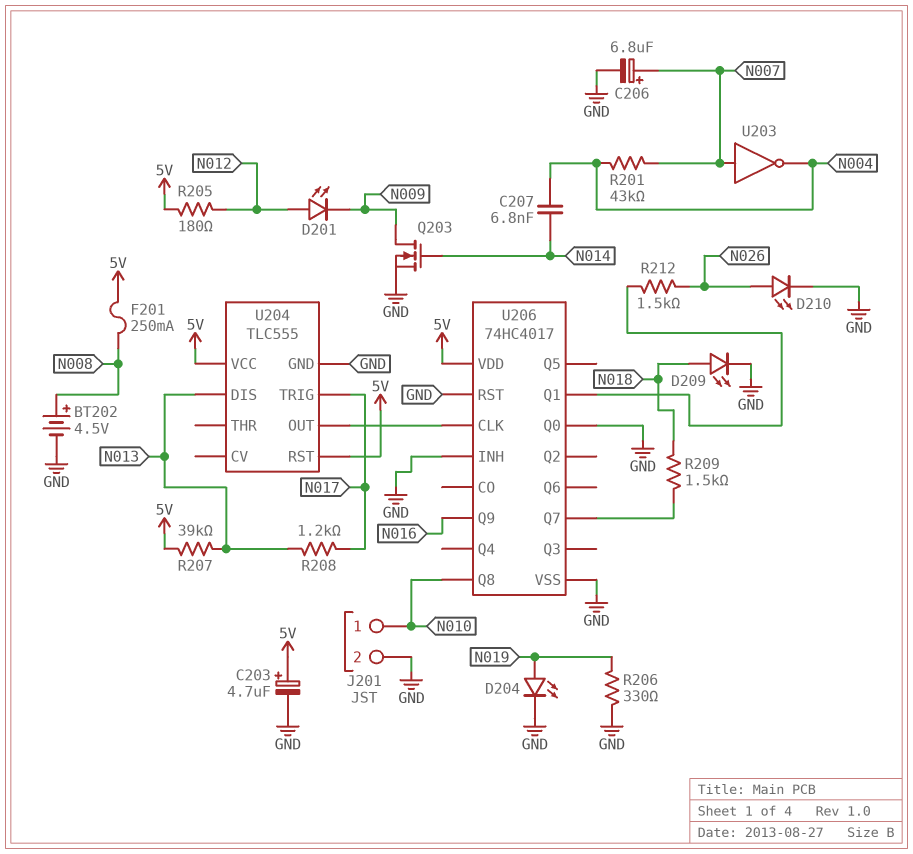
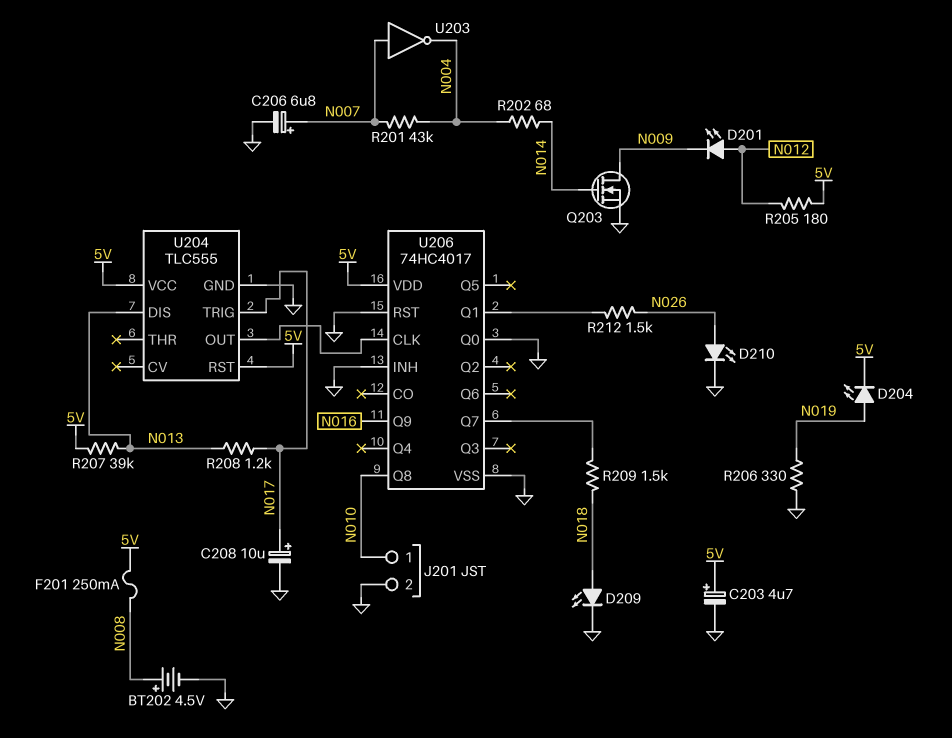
C207: 6.8nF (N004, N014) -> none
C208: none -> 10uF (plus N017, minus GND)
D204: LED (A N019, K GND) -> LED (A N019, K 5V)
R202: none -> 68 (N004, N014)

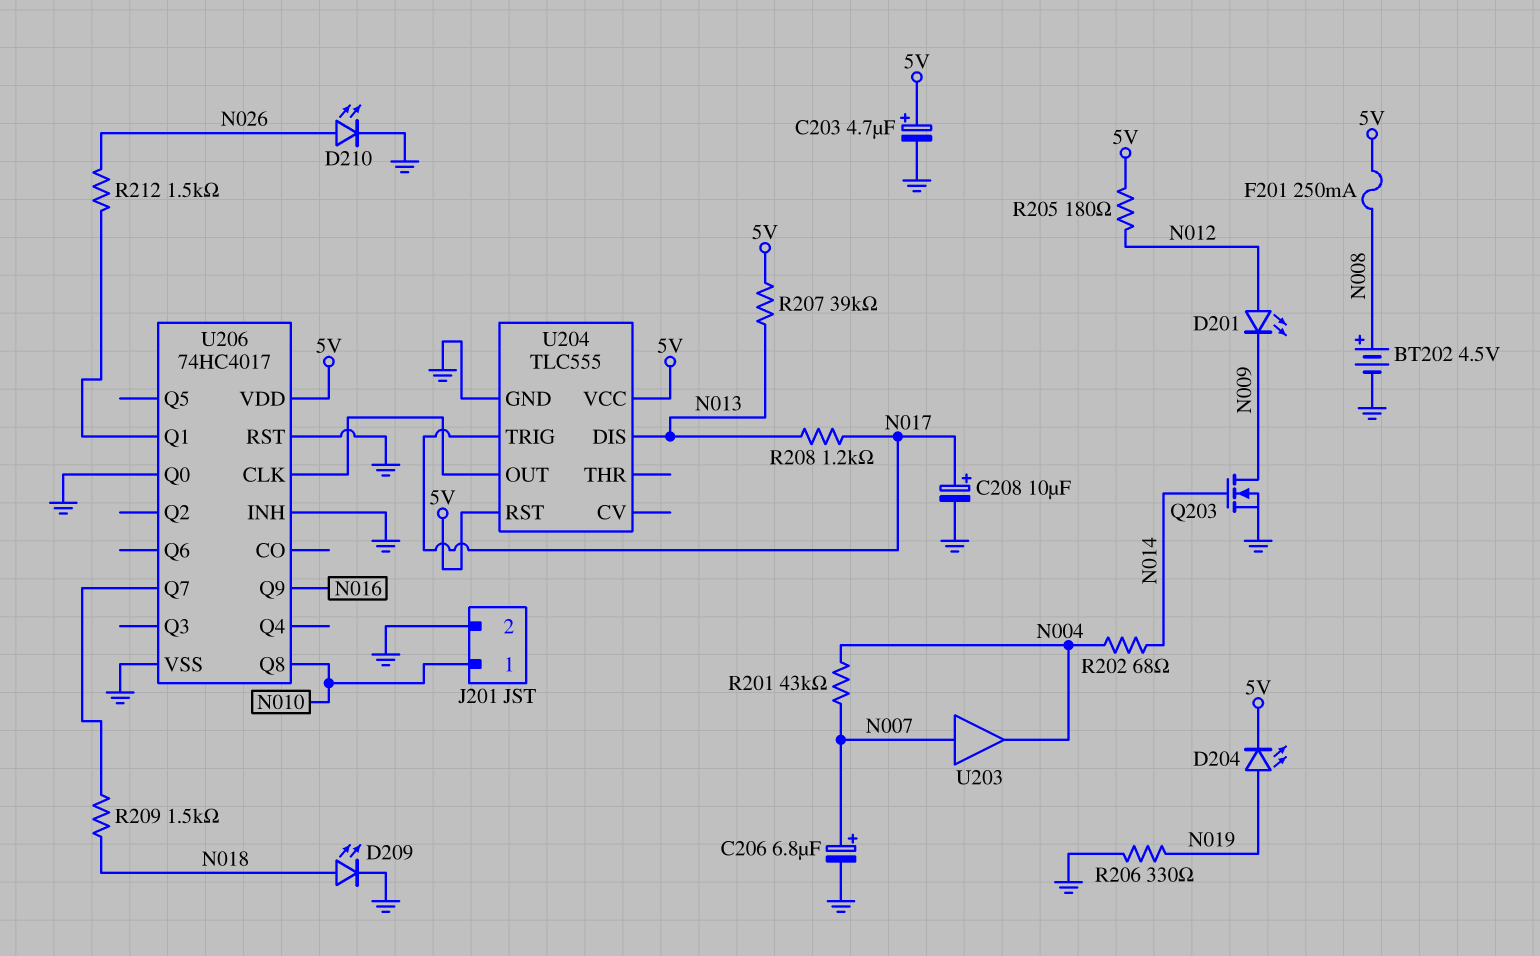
U203: NOT (in N007, out N004) -> buffer (in N007, out N004)

